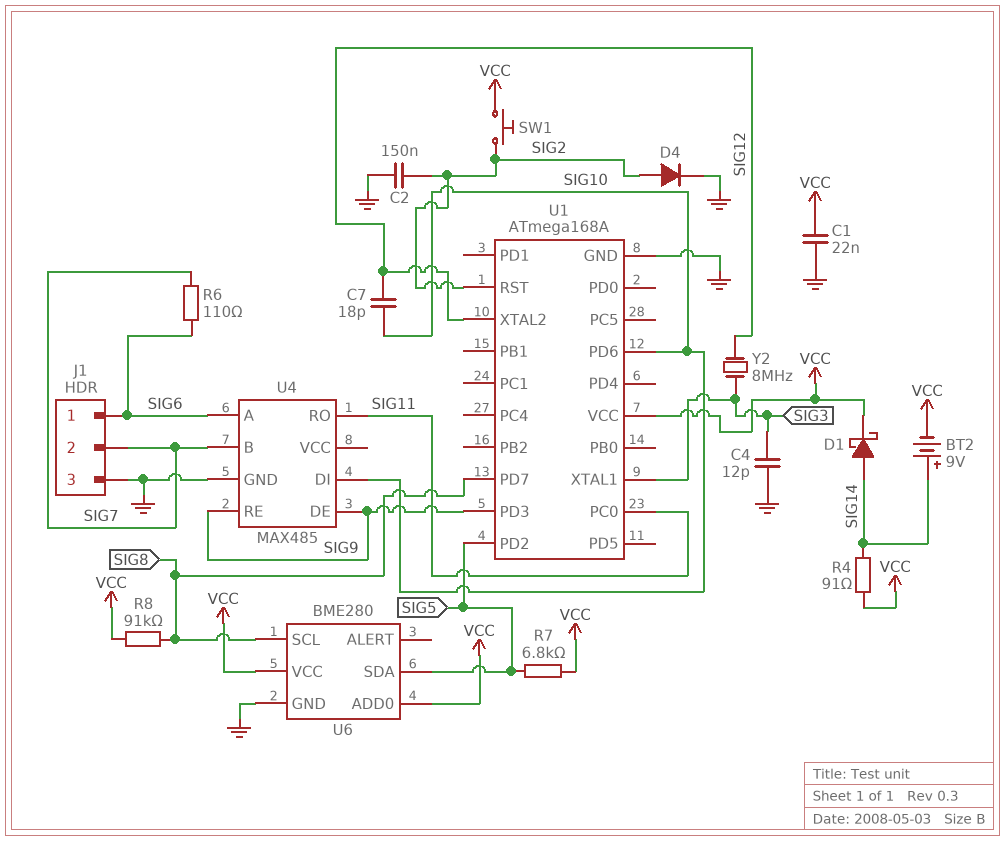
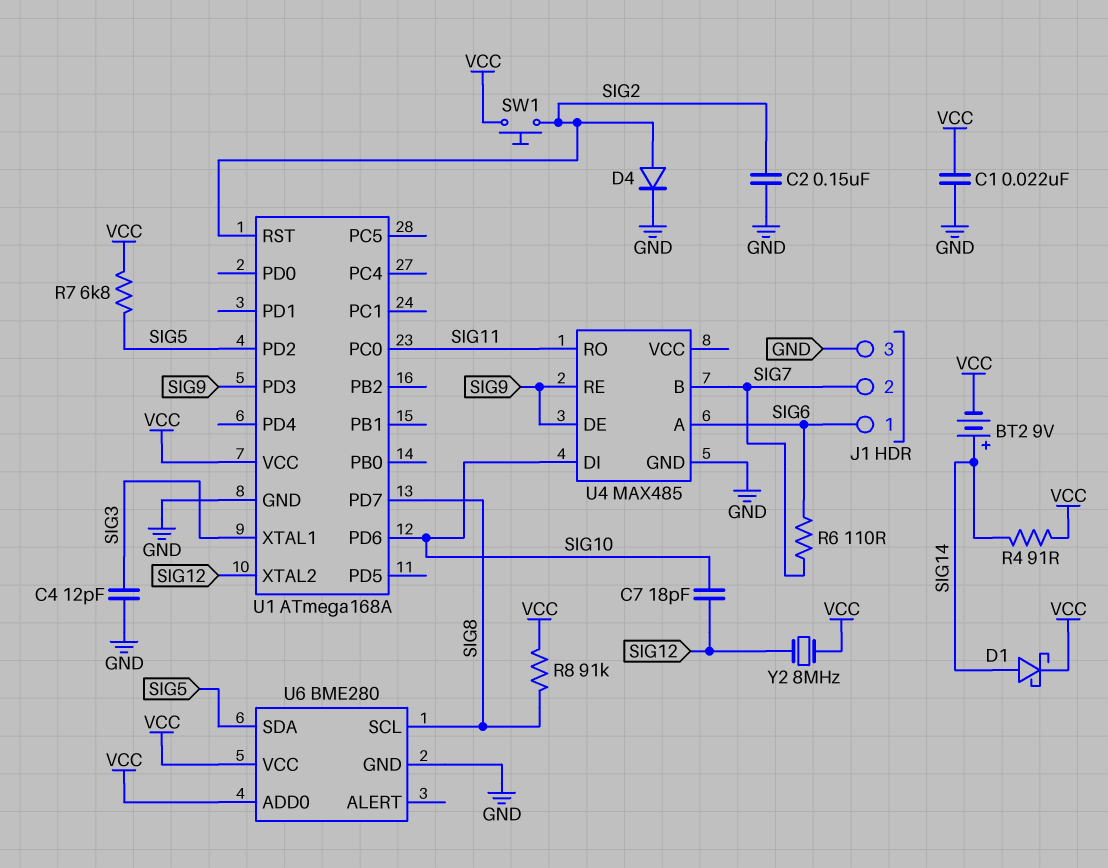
Y2: 8MHz (SIG3, SIG12) -> 8MHz (SIG12, VCC)

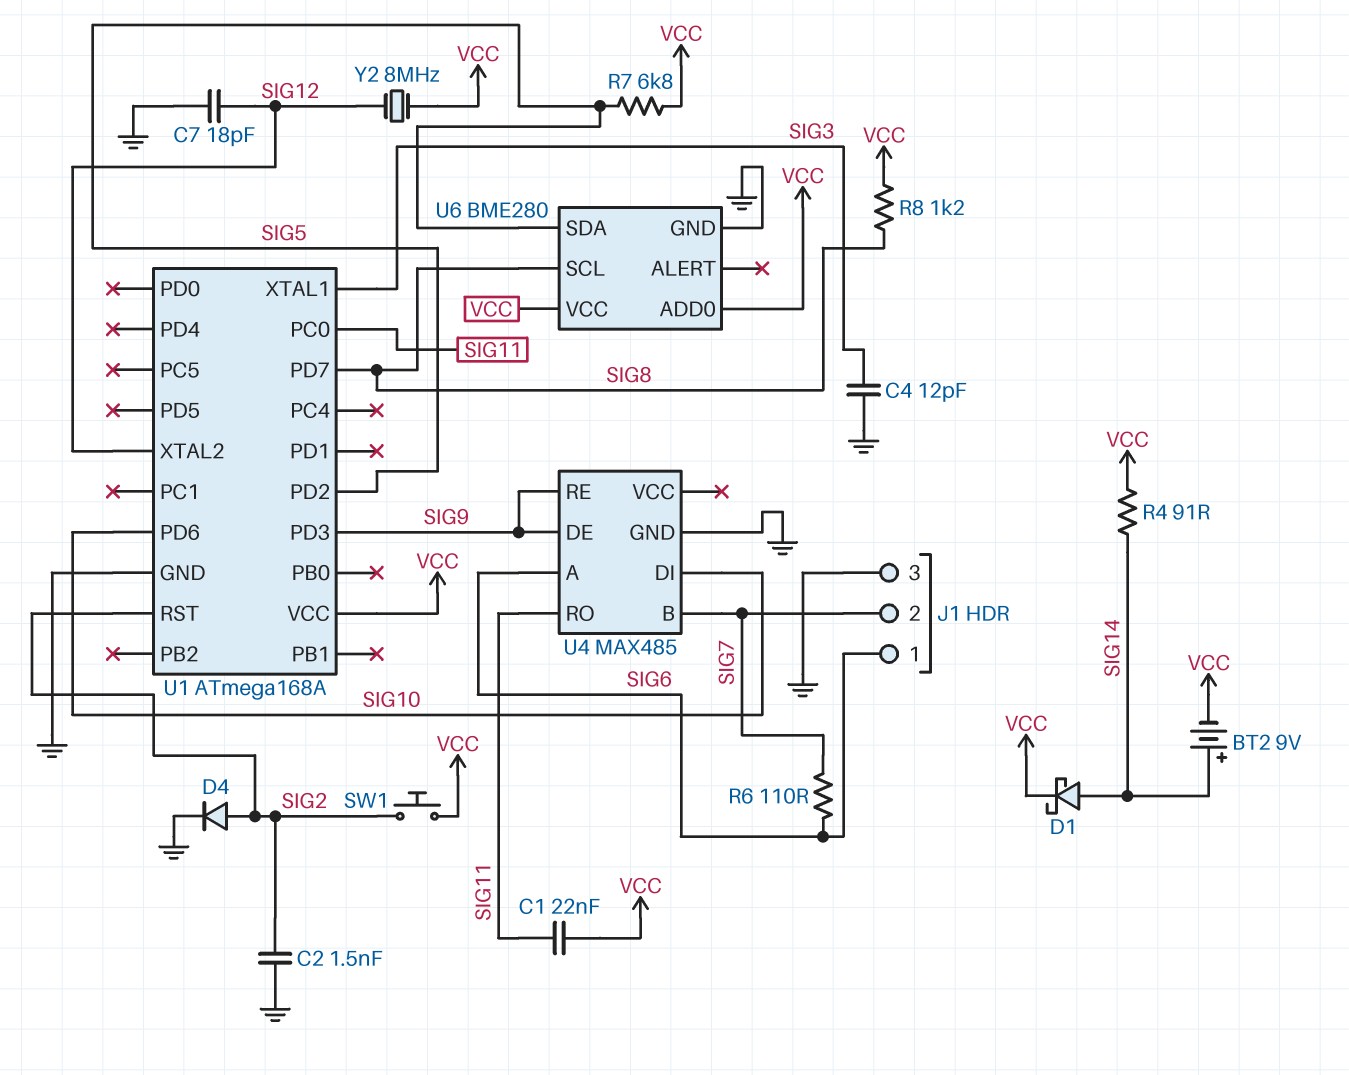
C1: 22nF (GND, VCC) -> 22nF (SIG11, VCC)
C2: 150nF (GND, SIG2) -> 1.5nF (GND, SIG2)
C7: 18pF (SIG10, SIG12) -> 18pF (GND, SIG12)
R8: 91k (SIG8, VCC) -> 1.2k (SIG8, VCC)

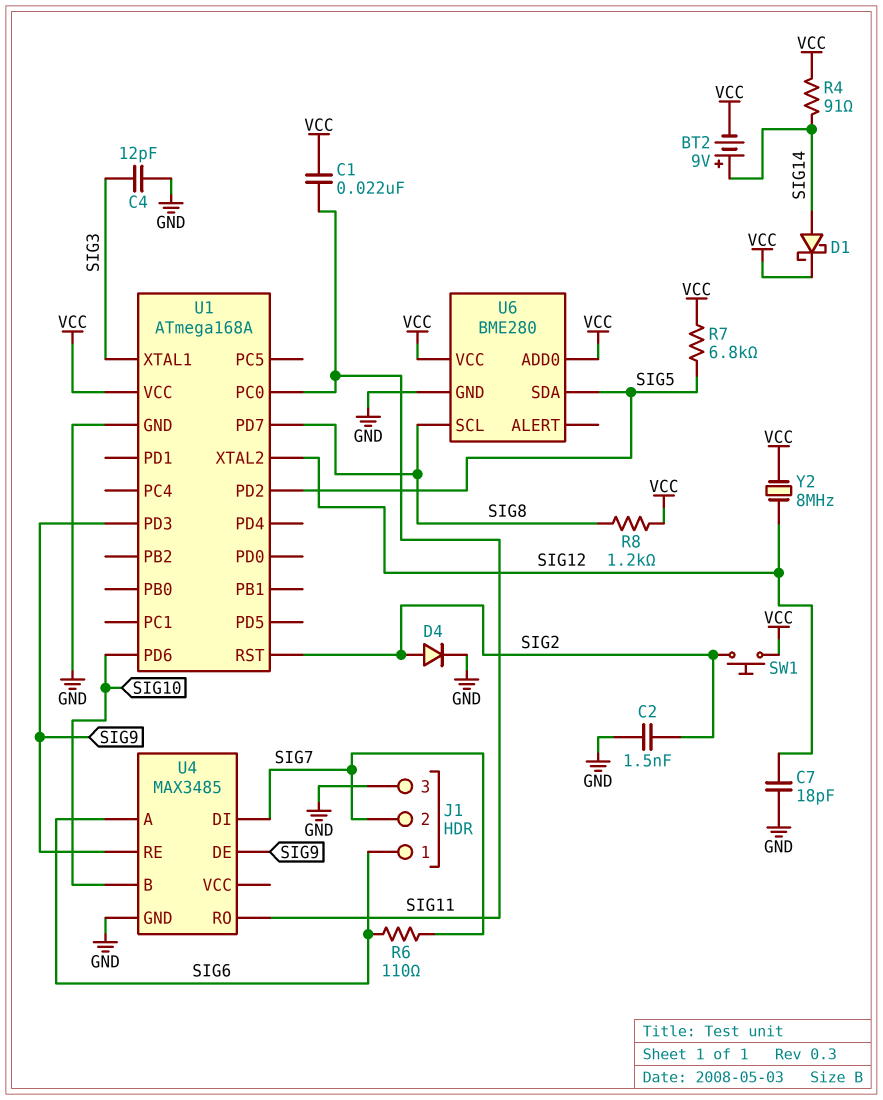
U4: MAX485 -> MAX3485
U4 pin B: SIG7 -> SIG10
U4 pin DI: SIG10 -> SIG7

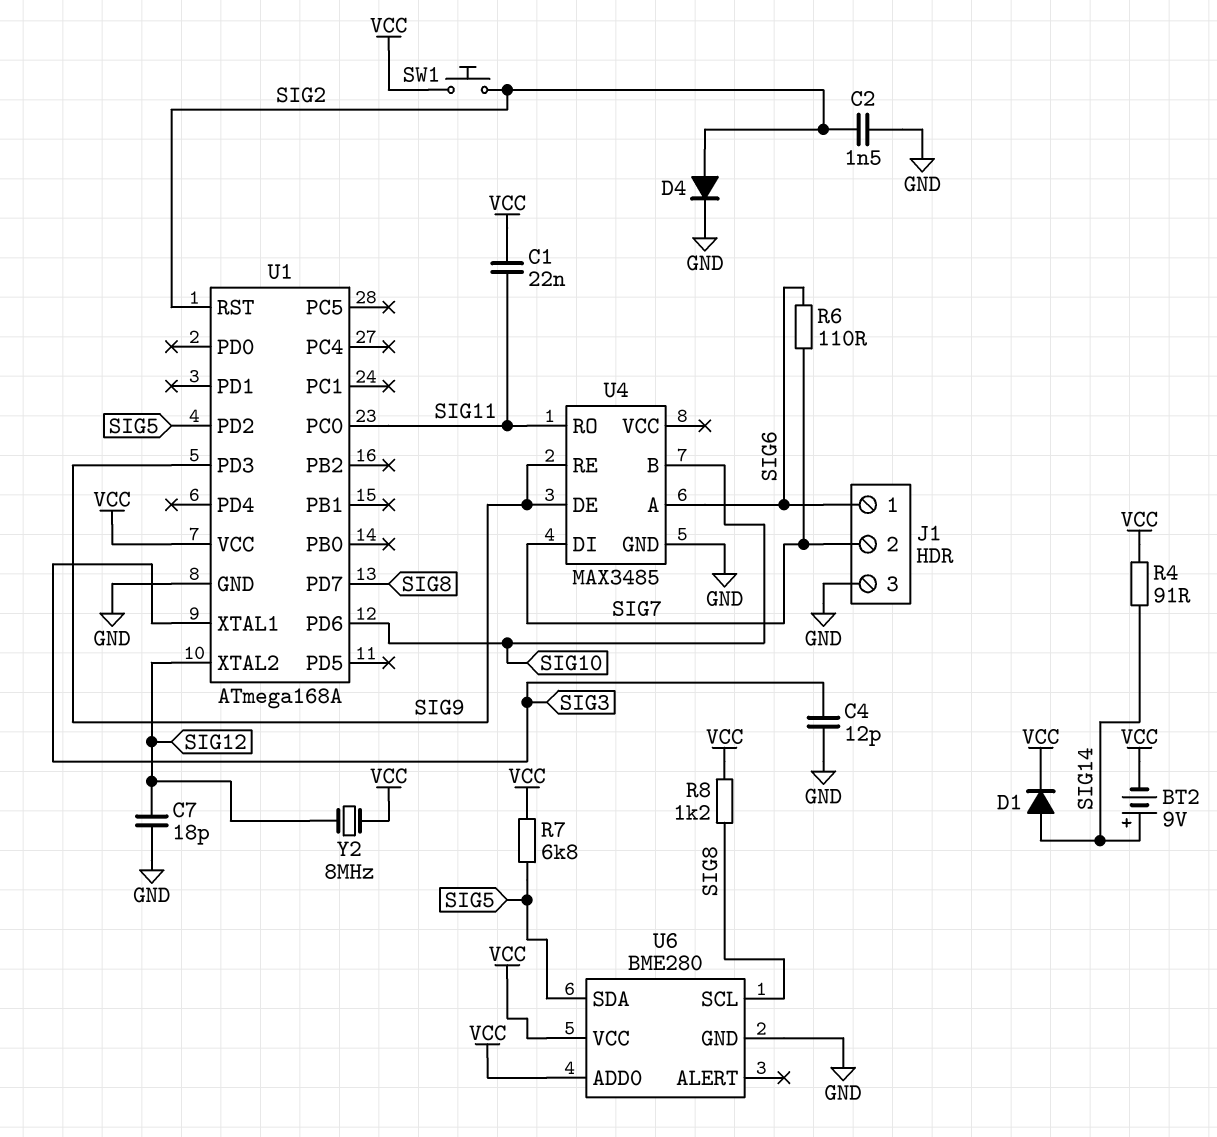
D1: schottky (A SIG14, K VCC) -> diode (A SIG14, K VCC)

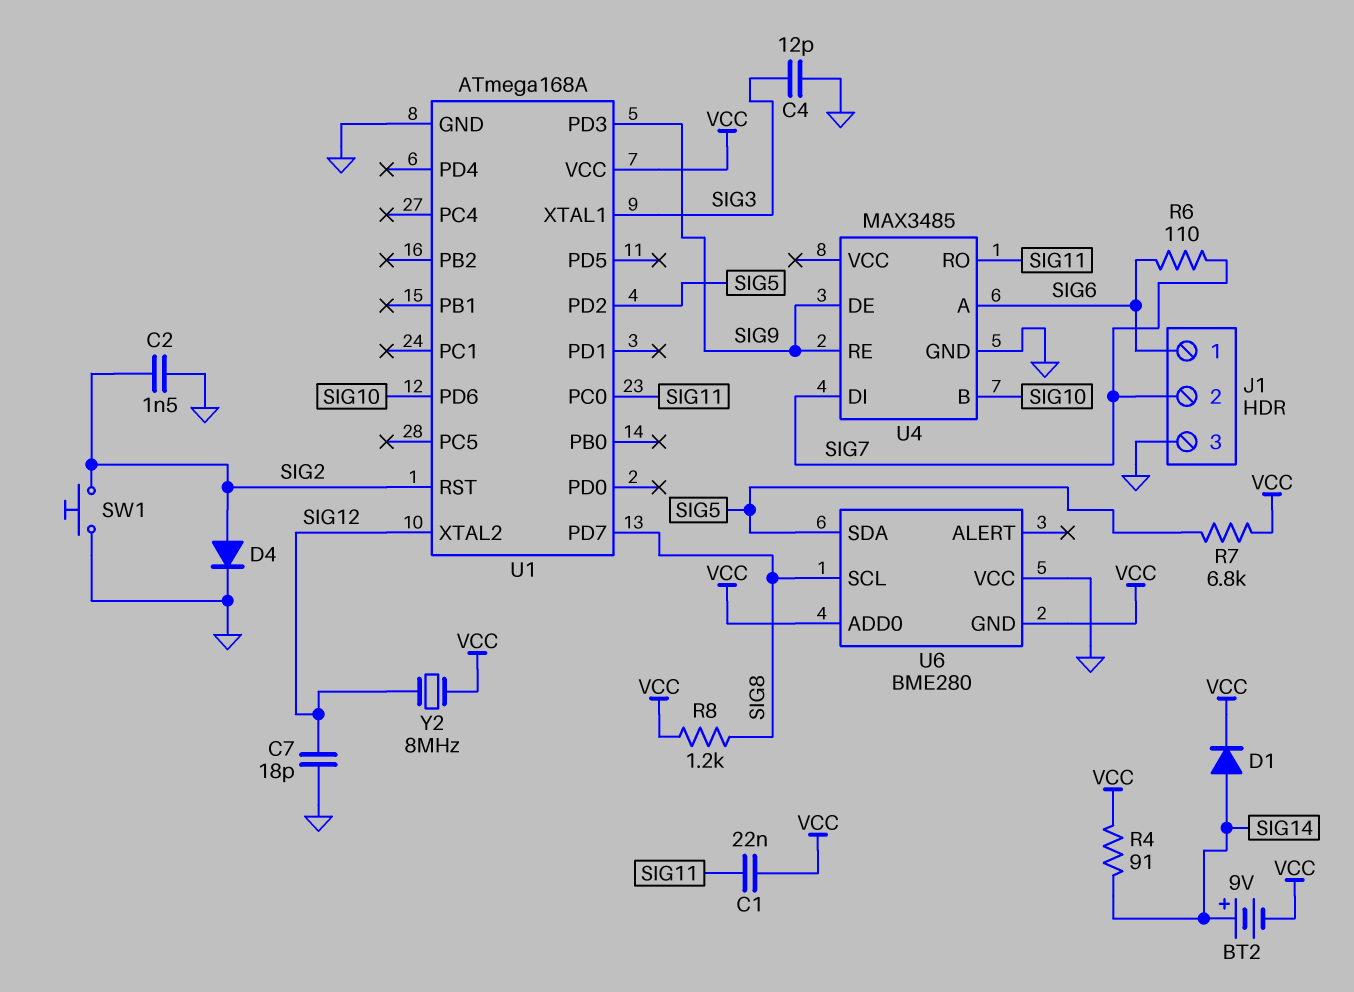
SW1: button (SIG2, VCC) -> button (GND, SIG2)
U6 pin GND: GND -> VCC
U6 pin VCC: VCC -> GND

